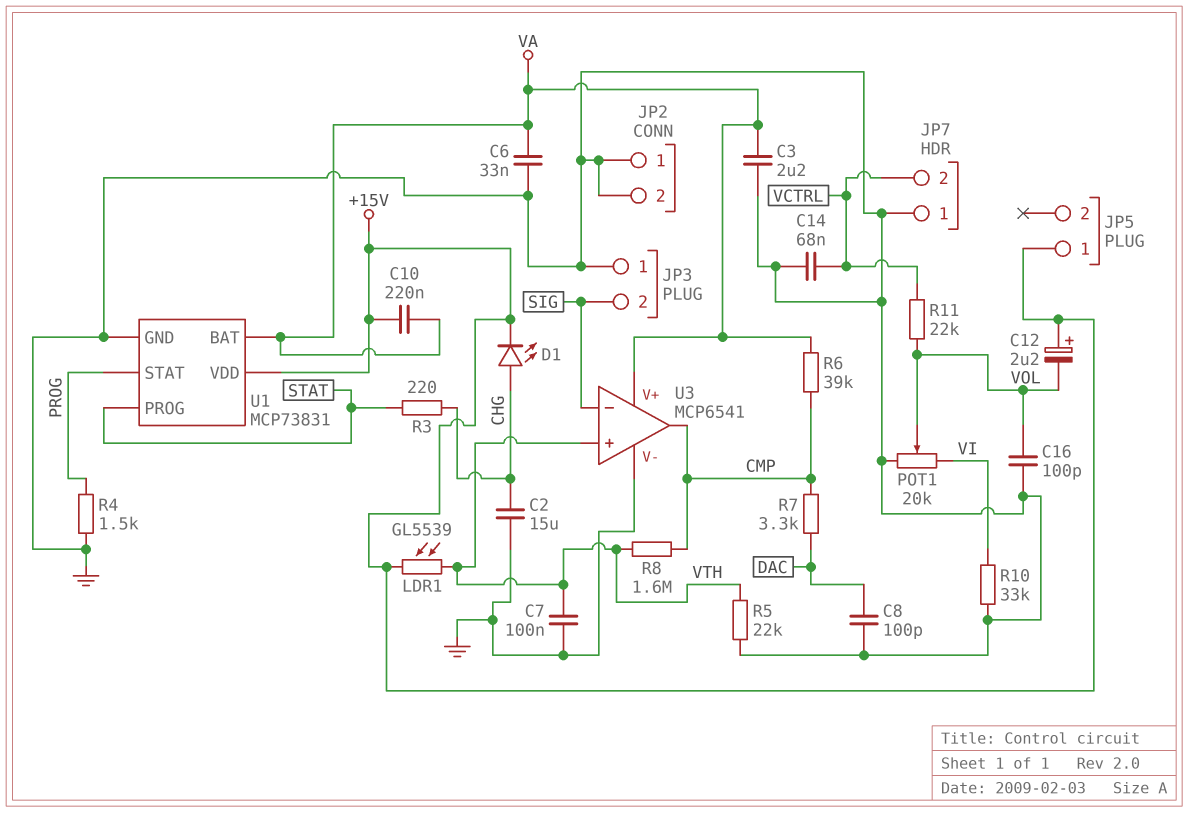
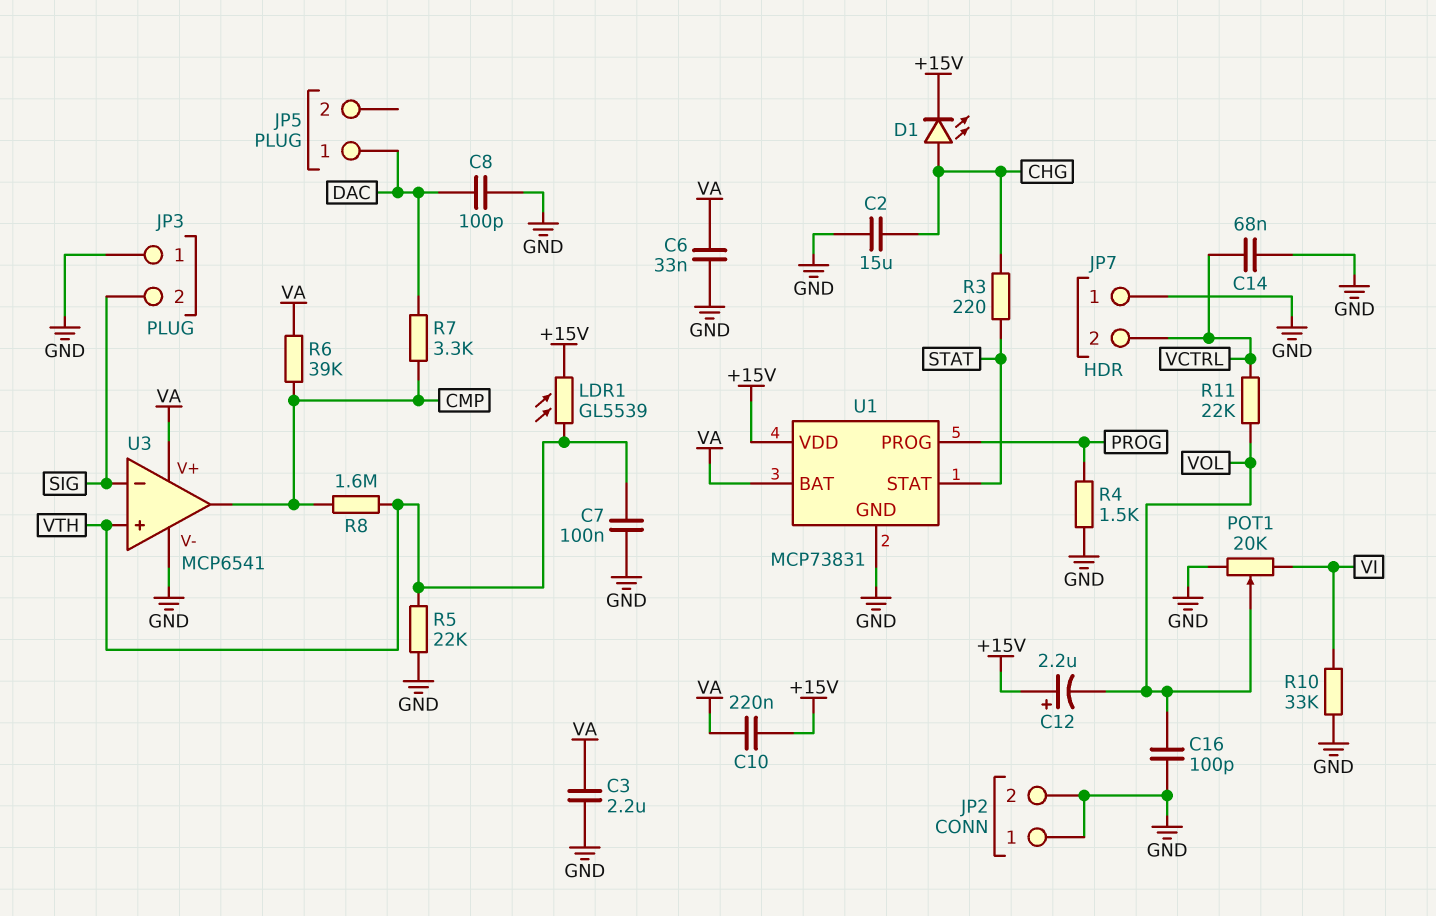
JP5 pin 1: +15V -> DAC
U1 pin PROG: STAT -> PROG
U1 pin STAT: PROG -> STAT

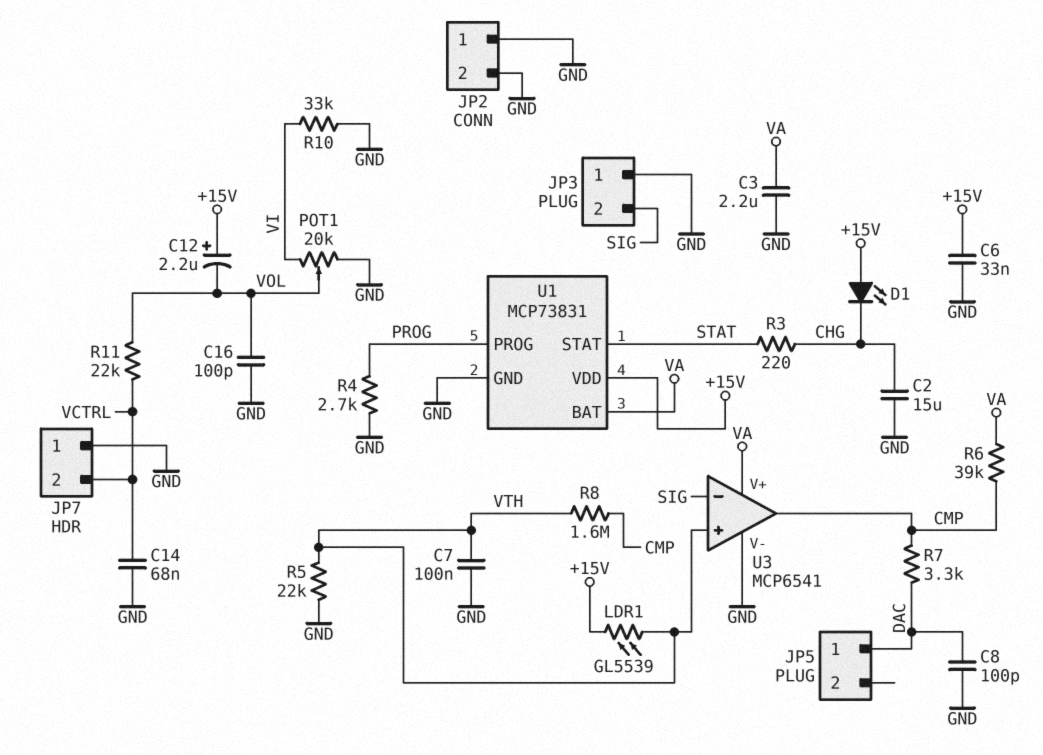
C6: 33nF (GND, VA) -> 33nF (+15V, GND)
C10: 220nF (+15V, VA) -> none
D1: LED (A CHG, K +15V) -> LED (A +15V, K CHG)
R4: 1.5k (GND, PROG) -> 2.7k (GND, PROG)

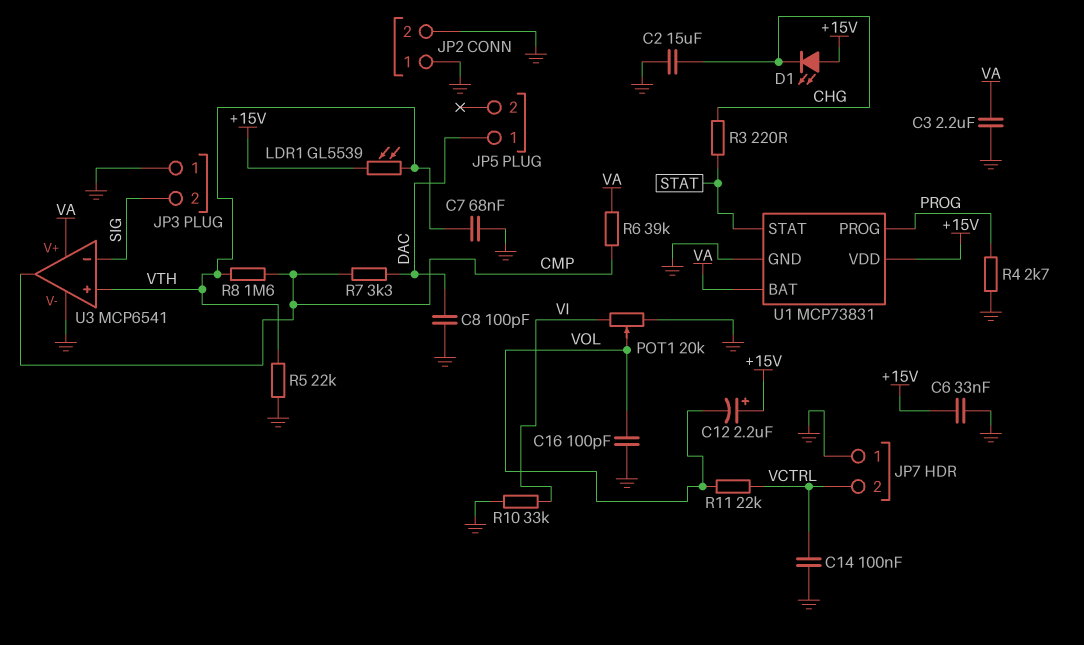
C7: 100nF (GND, VTH) -> 68nF (GND, VTH)
C14: 68nF (GND, VCTRL) -> 100nF (GND, VCTRL)

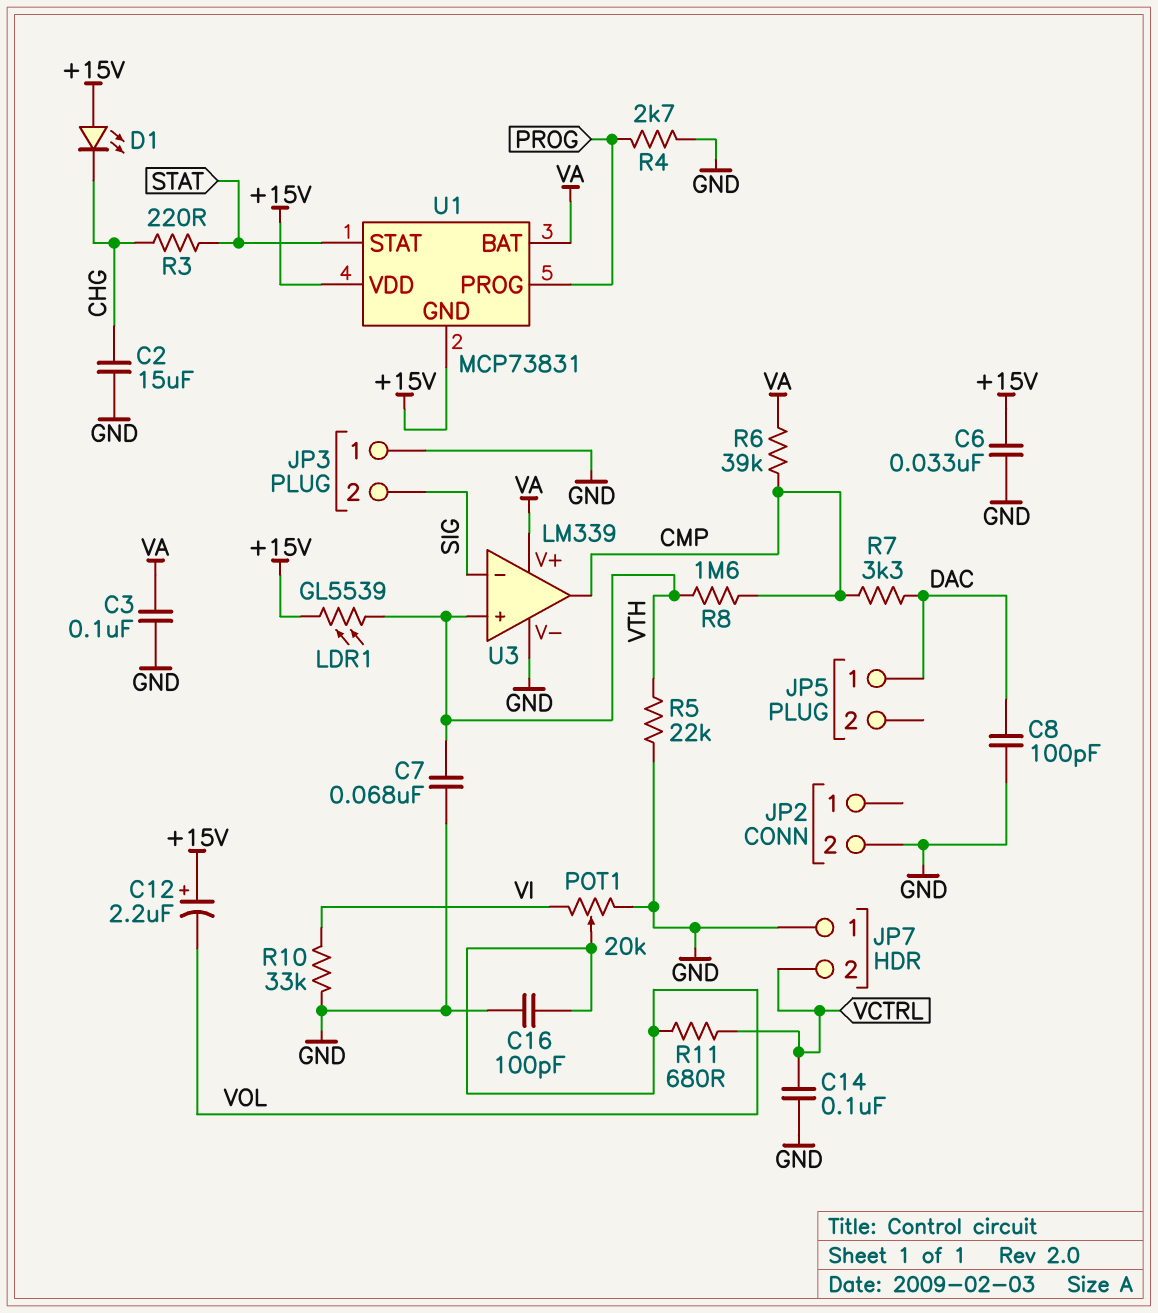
C3: 2.2uF (GND, VA) -> 100nF (GND, VA)
JP2 pin 1: GND -> none
R11: 22k (VCTRL, VOL) -> 680 (VCTRL, VOL)
U1 pin GND: GND -> +15V
U3: MCP6541 -> LM339

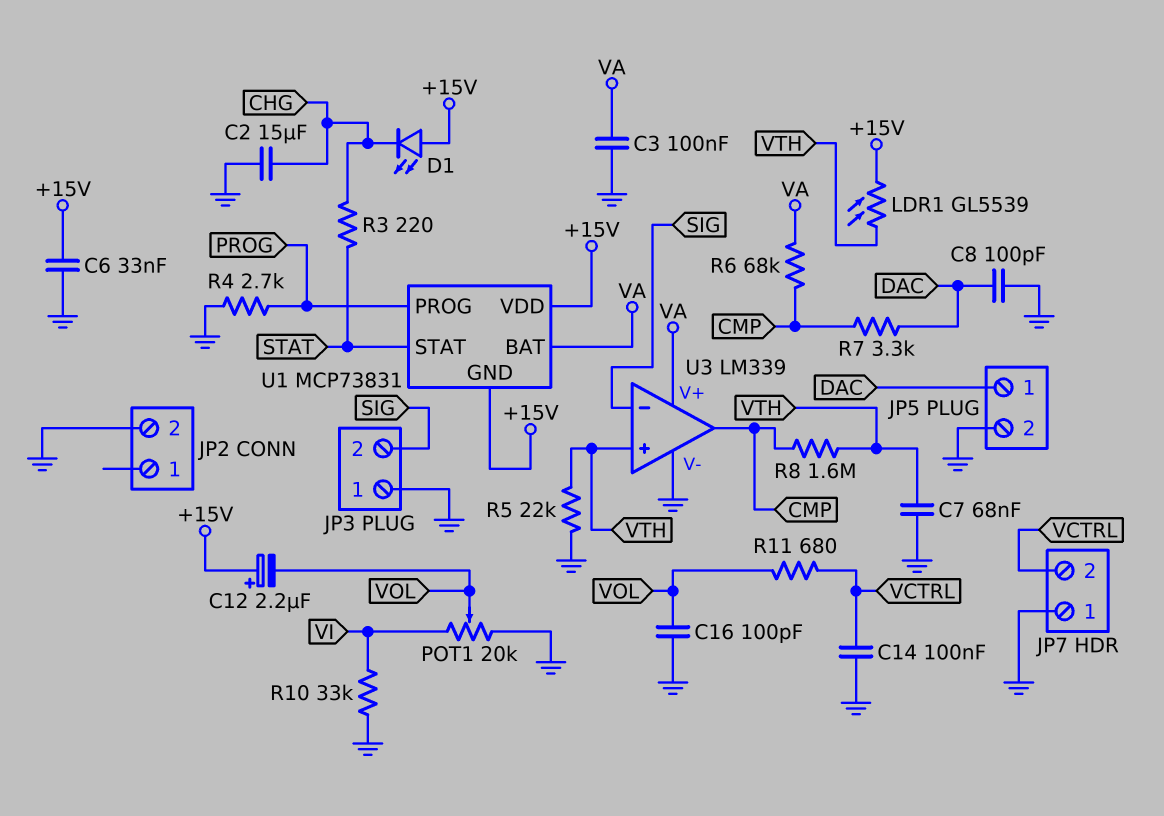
JP5 pin 2: none -> GND
R6: 39k (CMP, VA) -> 68k (CMP, VA)

